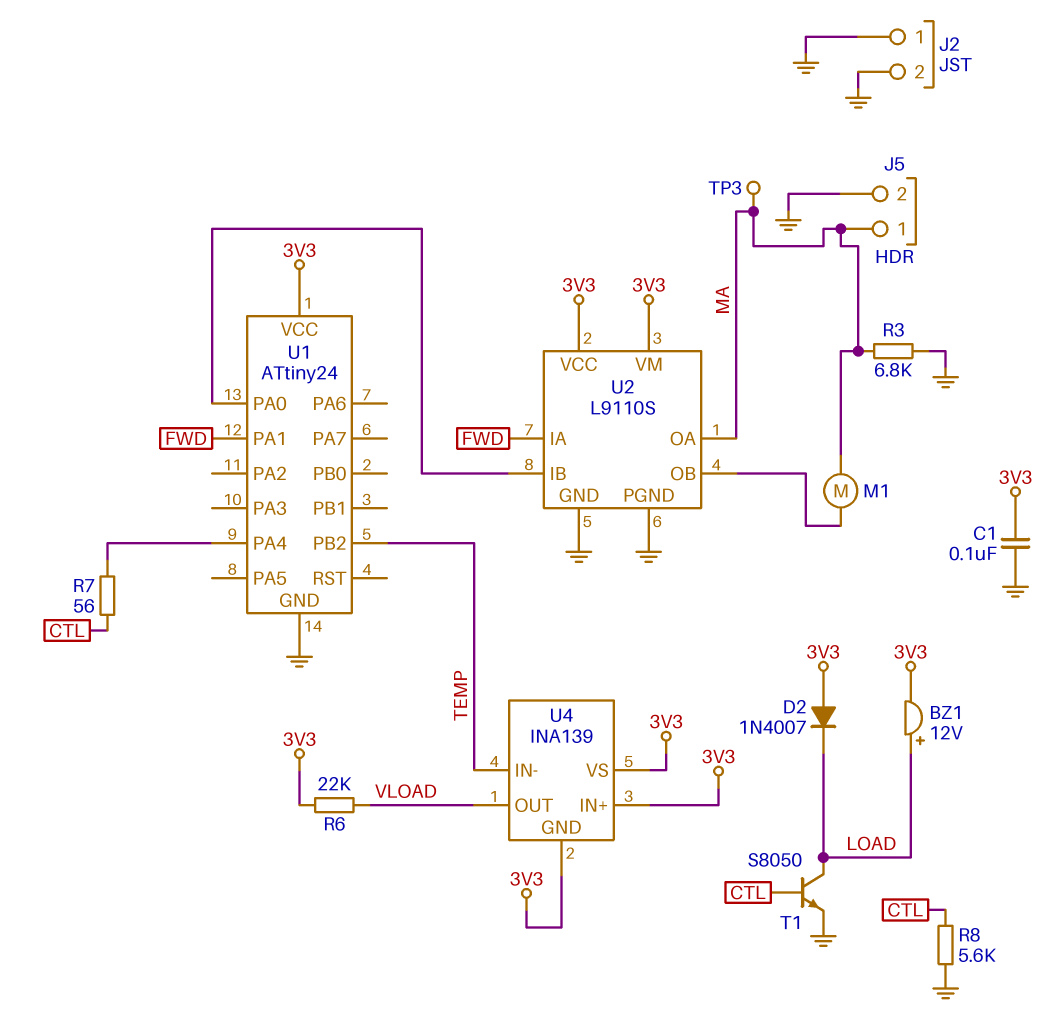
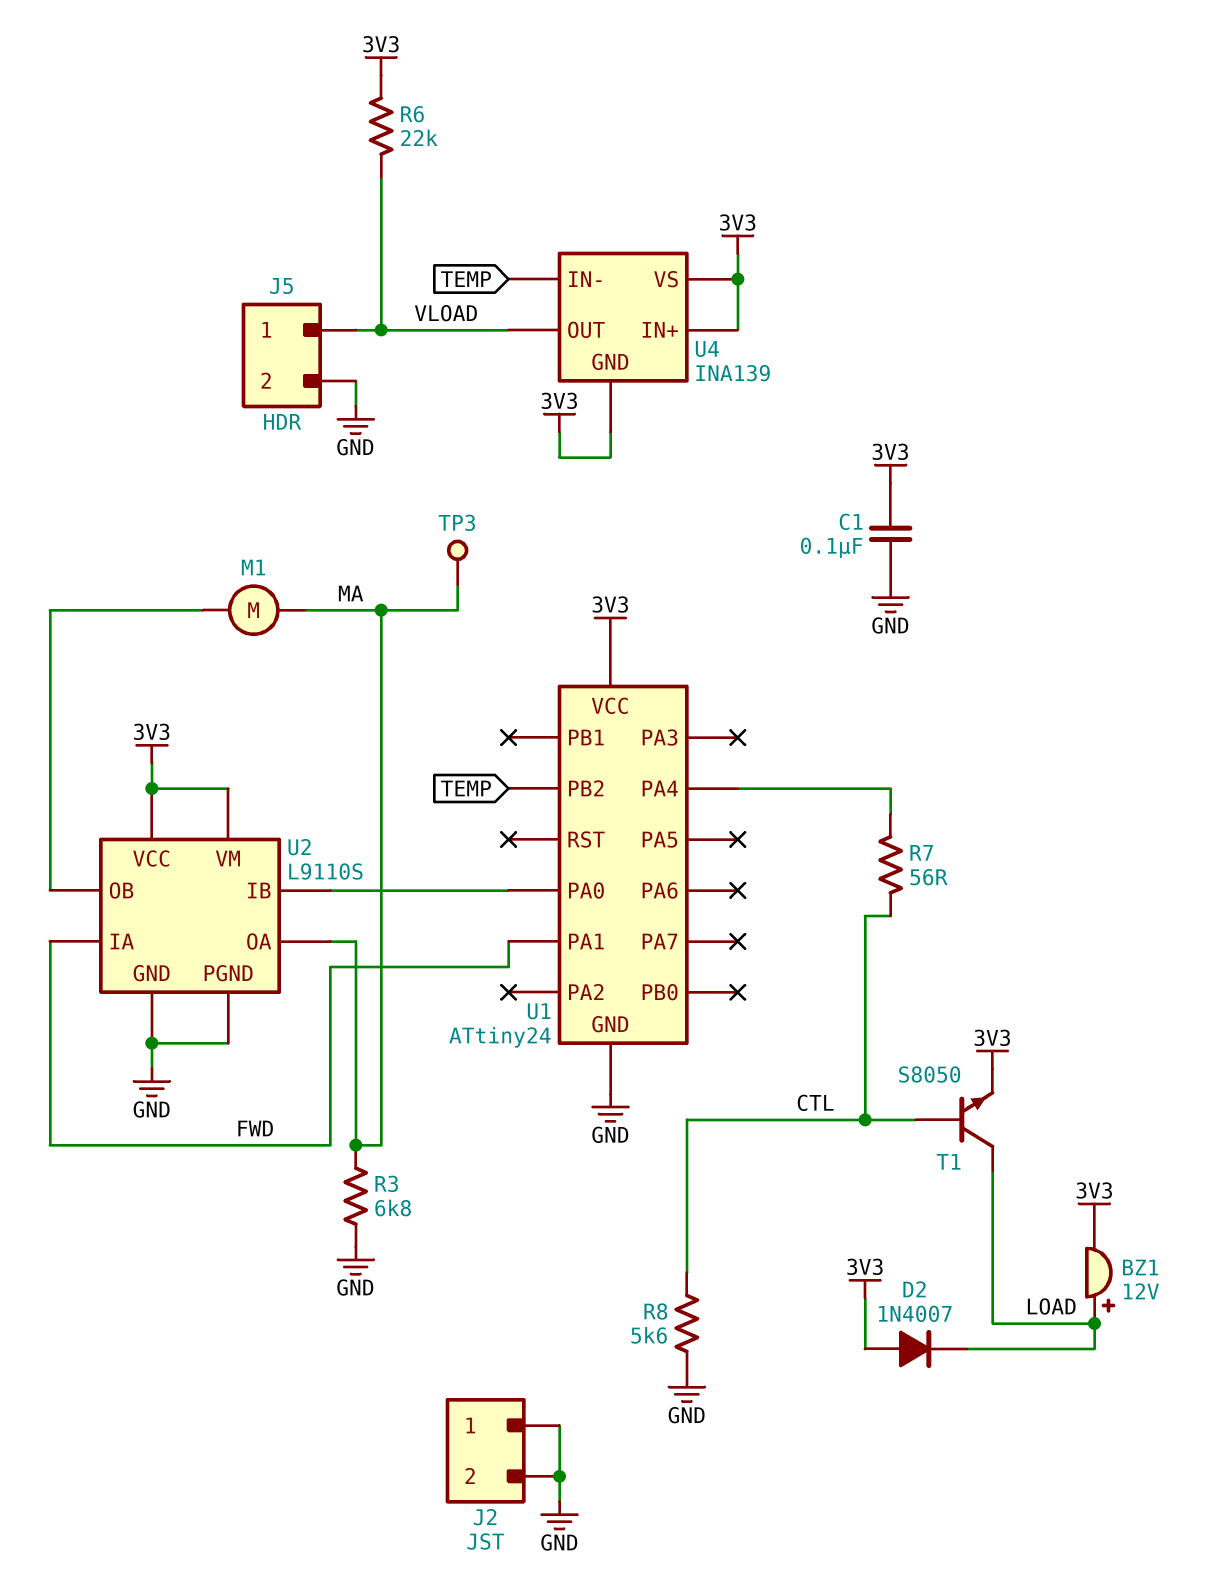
J5 pin 1: MA -> VLOAD
T1: NPN S8050 (B CTL, C LOAD, E GND) -> NPN S8050 (B CTL, C LOAD, E 3V3)

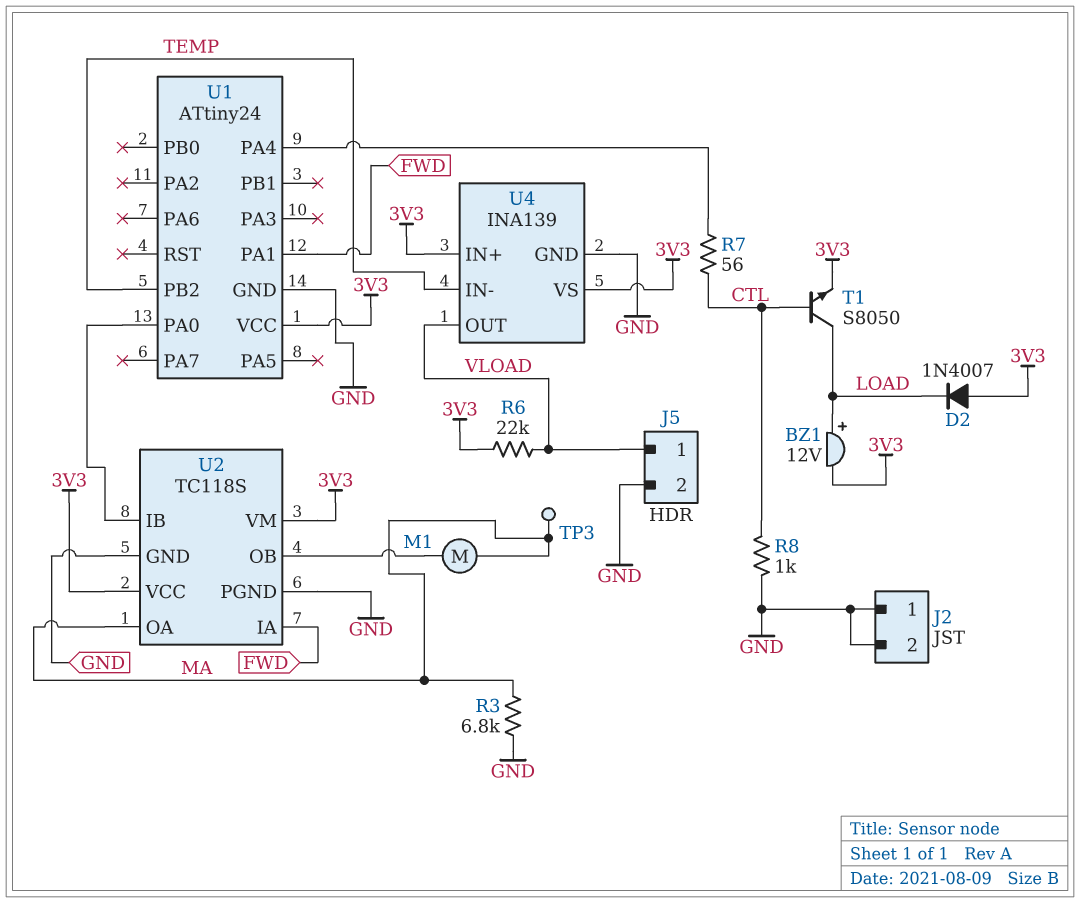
C1: 100nF (3V3, GND) -> none
R8: 5.6k (CTL, GND) -> 1k (CTL, GND)
U2: L9110S -> TC118S
U4 pin GND: 3V3 -> GND

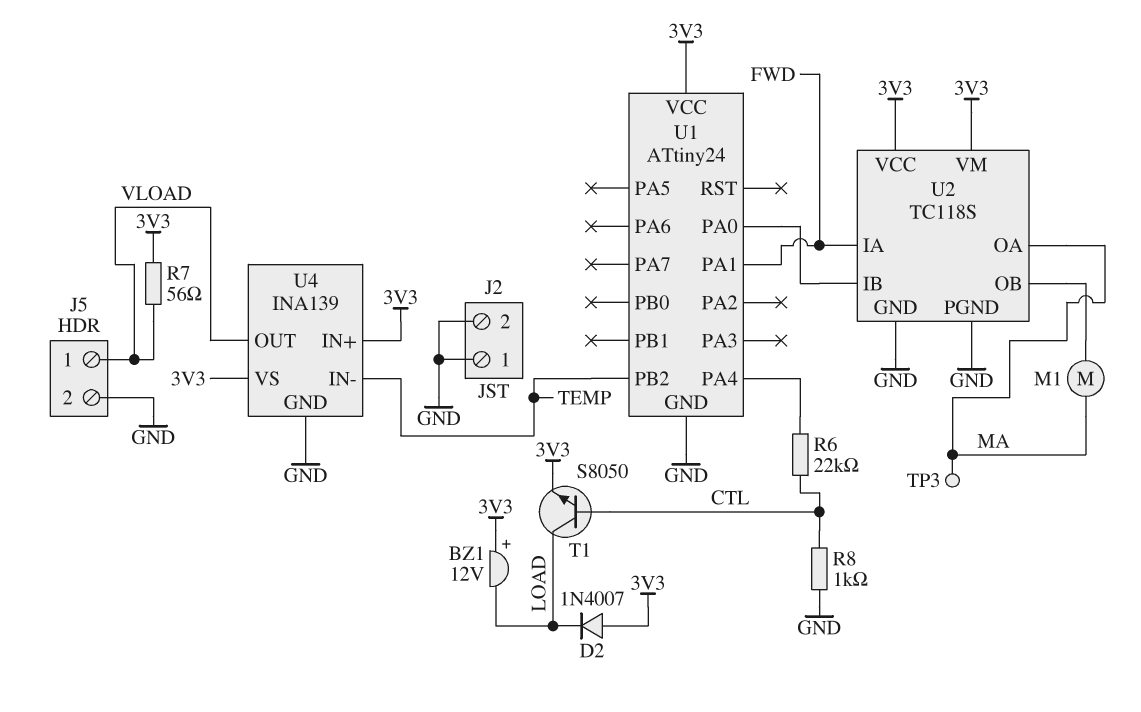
BZ1: buzzer 12V (plus LOAD, minus 3V3) -> buzzer 12V (plus 3V3, minus LOAD)
R3: 6.8k (GND, MA) -> none
R6: 22k (3V3, VLOAD) -> 22k (CTL, U1/PA4)
R7: 56 (CTL, U1/PA4) -> 56 (3V3, VLOAD)

